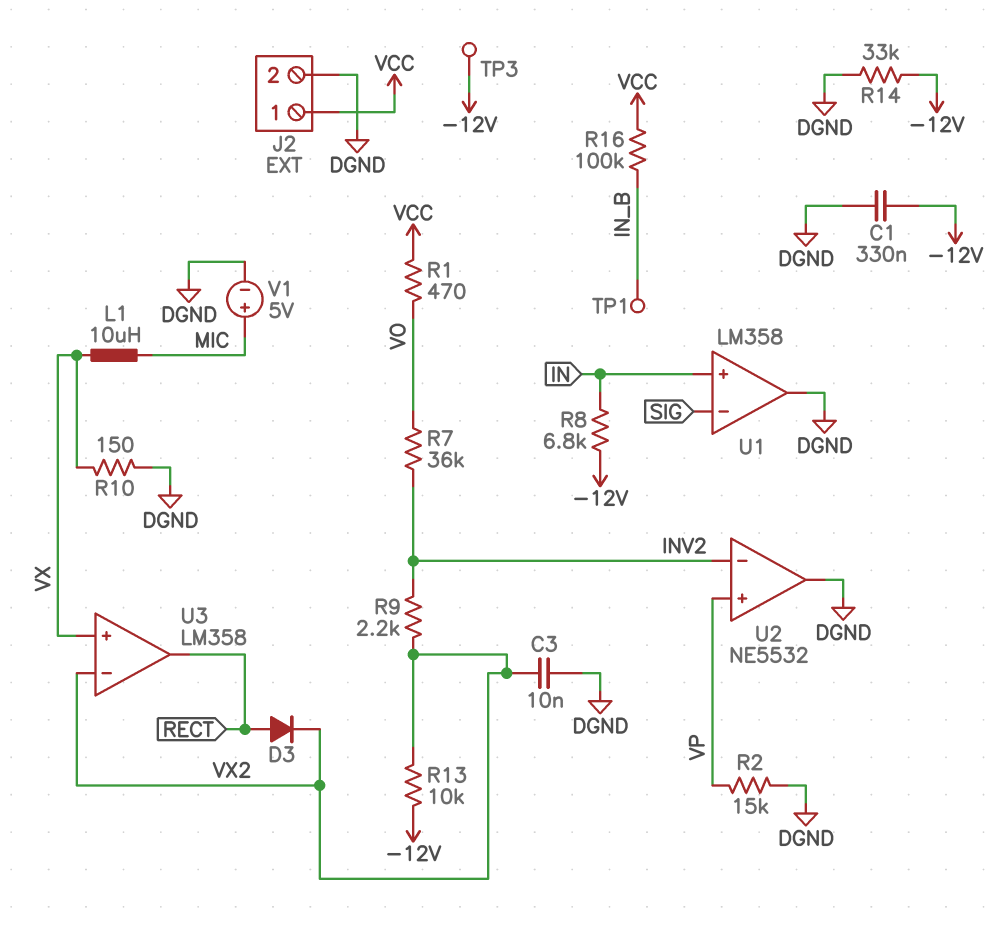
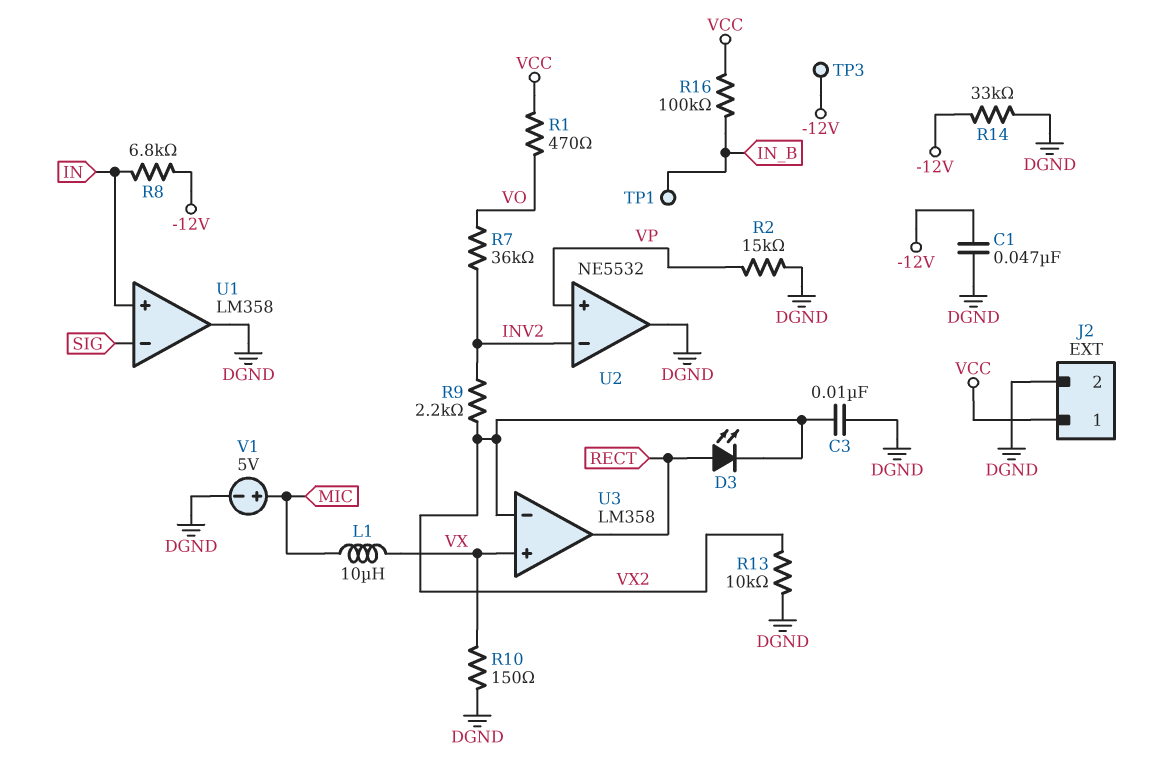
C1: 330nF (-12V, DGND) -> 47nF (-12V, DGND)
D3: diode (A RECT, K VX2) -> LED (A RECT, K VX2)
R13: 10k (-12V, VX2) -> 10k (DGND, VX2)

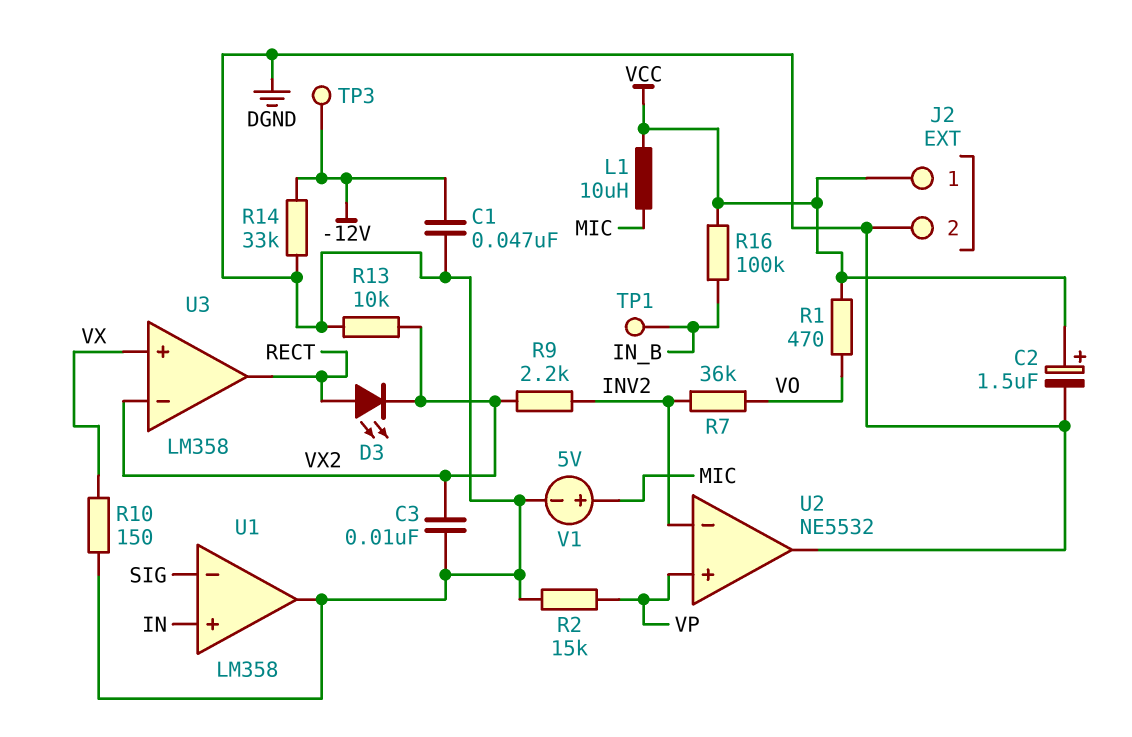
C2: none -> 1.5uF (plus VCC, minus DGND)
L1: 10uH (MIC, VX) -> 10uH (MIC, VCC)
R8: 6.8k (-12V, IN) -> none

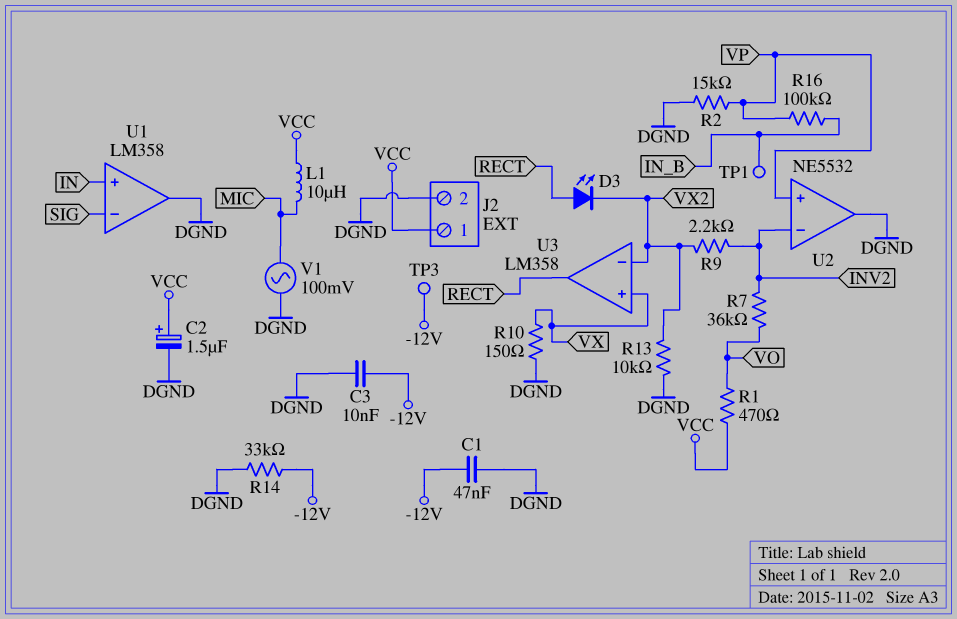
C3: 10nF (DGND, VX2) -> 10nF (-12V, DGND)
R16: 100k (IN_B, VCC) -> 100k (IN_B, VP)
V1: 5V (plus MIC, minus DGND) -> AC 100mV (DGND, MIC)

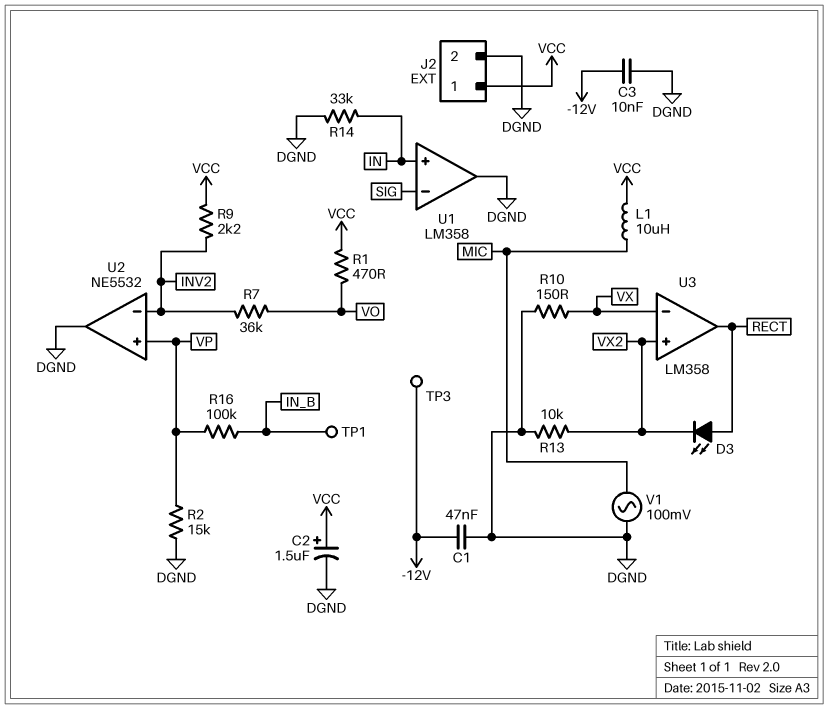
R9: 2.2k (INV2, VX2) -> 2.2k (INV2, VCC)
R14: 33k (-12V, DGND) -> 33k (DGND, IN)
U3 pin in+: VX -> VX2
U3 pin in-: VX2 -> VX

